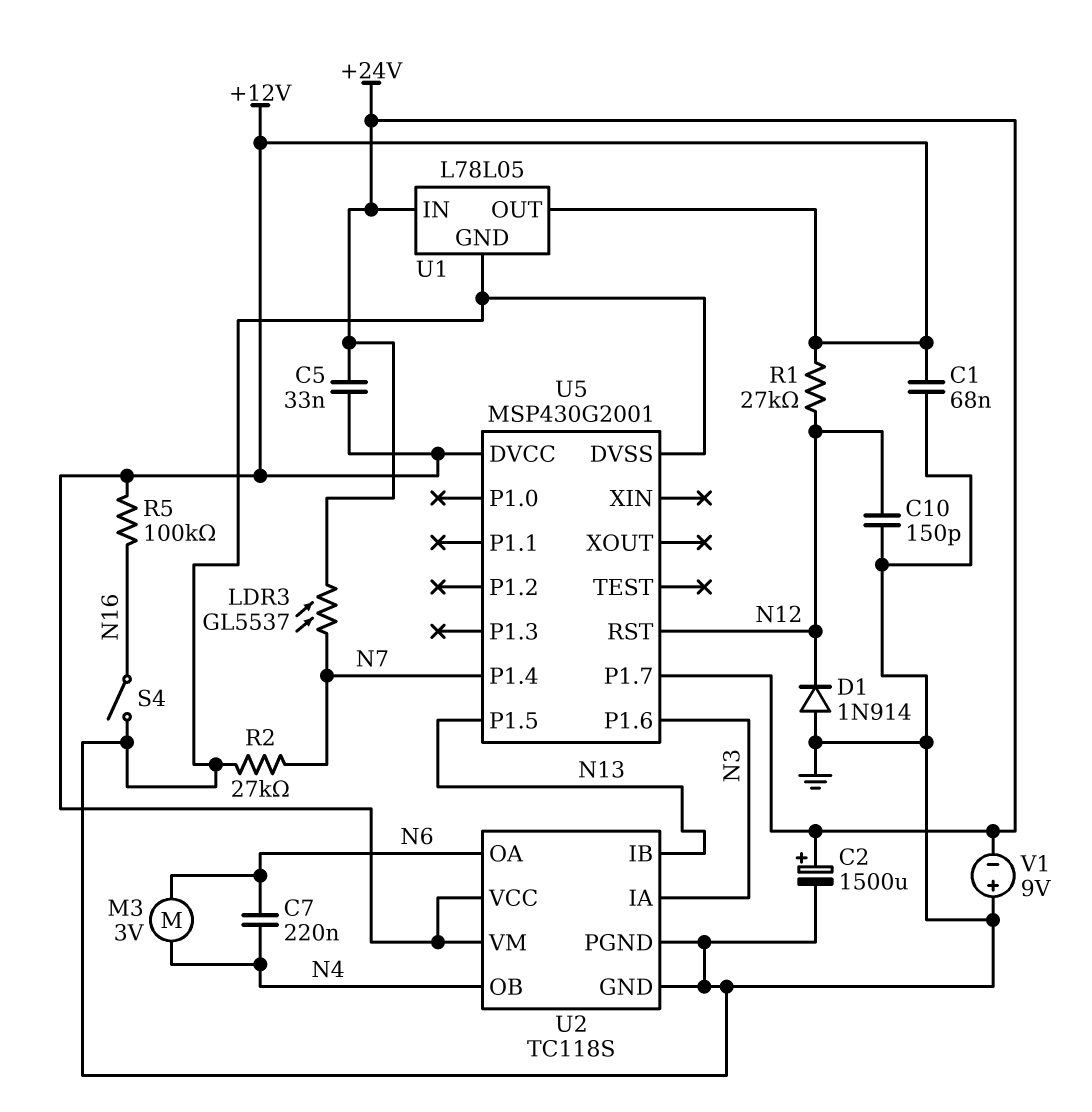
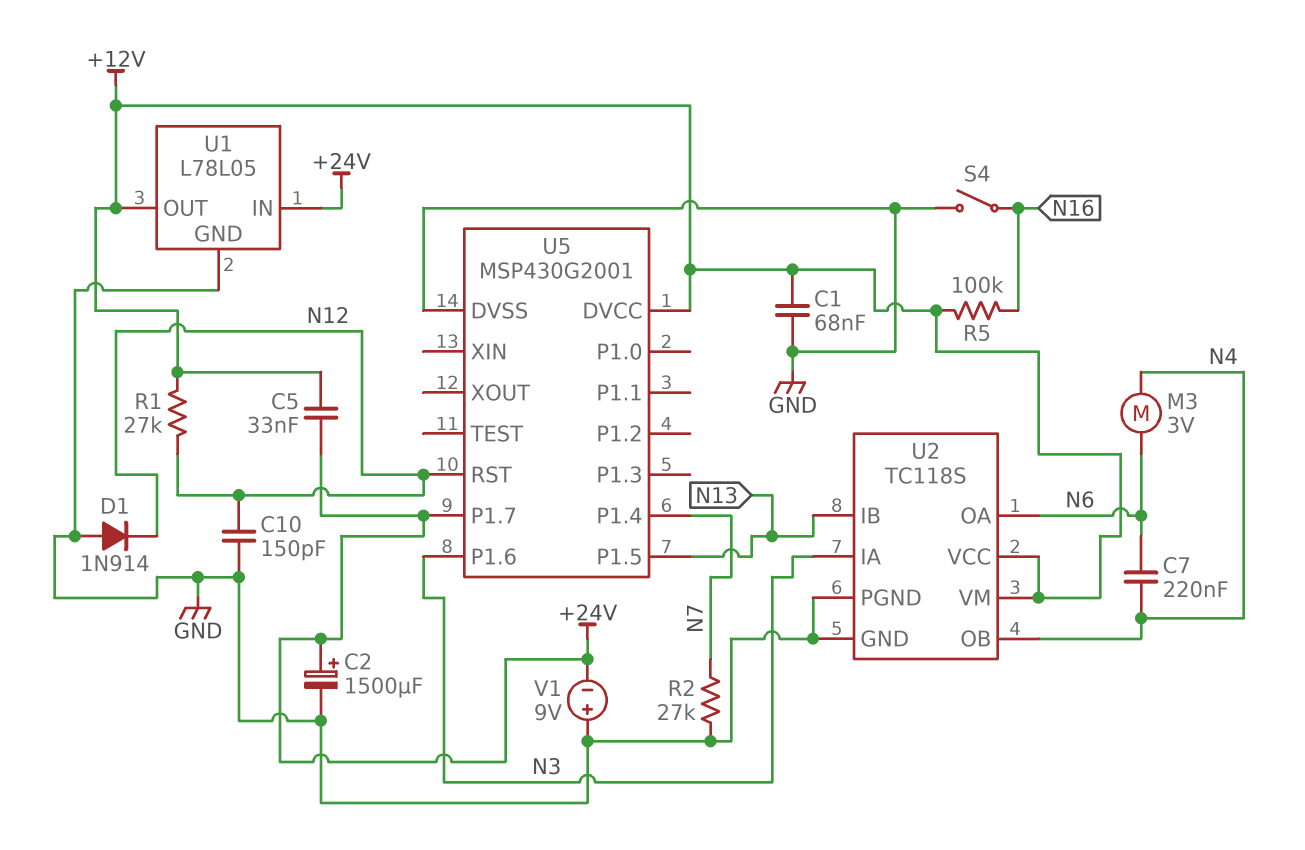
LDR3: GL5537 (+24V, N7) -> none

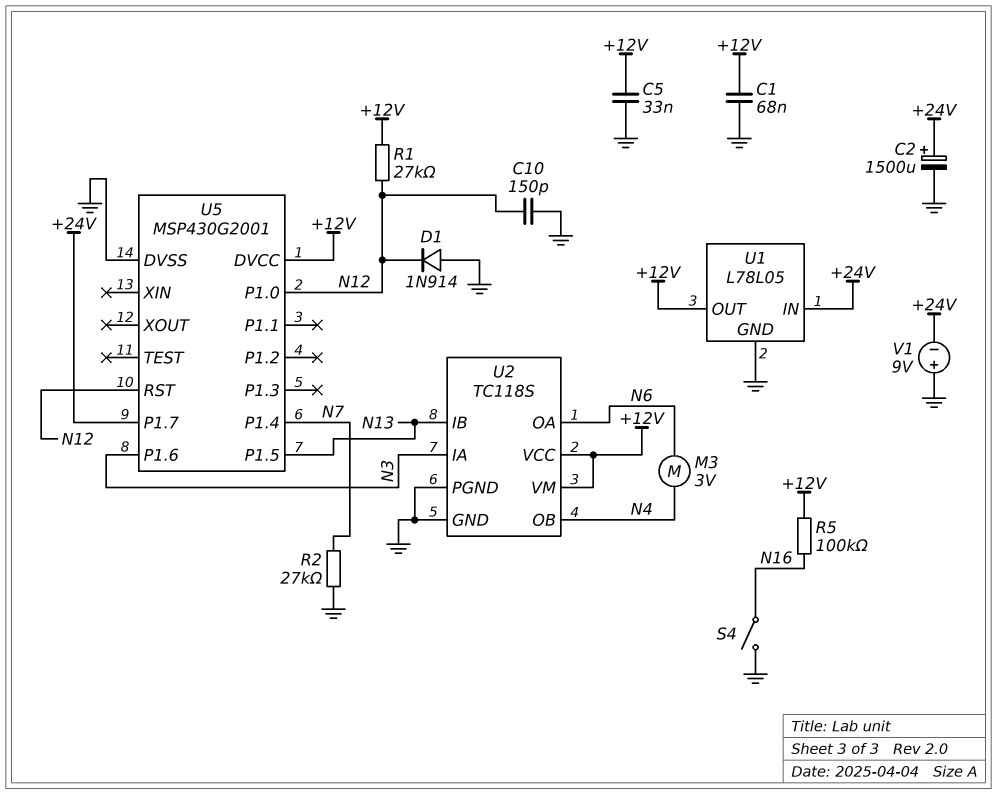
C5: 33nF (+12V, +24V) -> 33nF (+12V, GND)
C7: 220nF (N4, N6) -> none
U5 pin P1.0: none -> N12

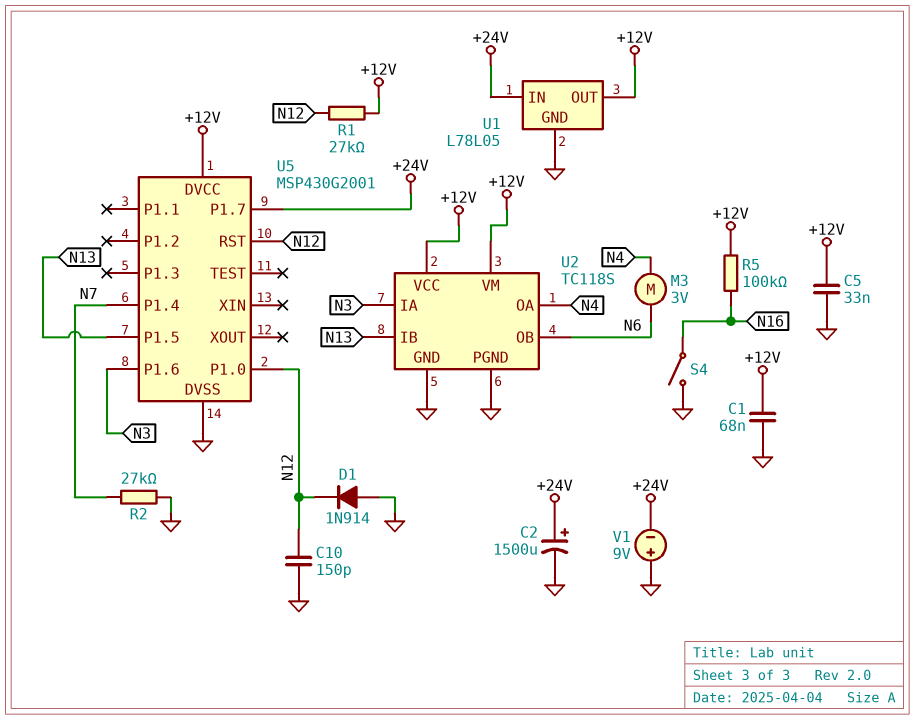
U2 pin OA: N6 -> N4
U2 pin OB: N4 -> N6

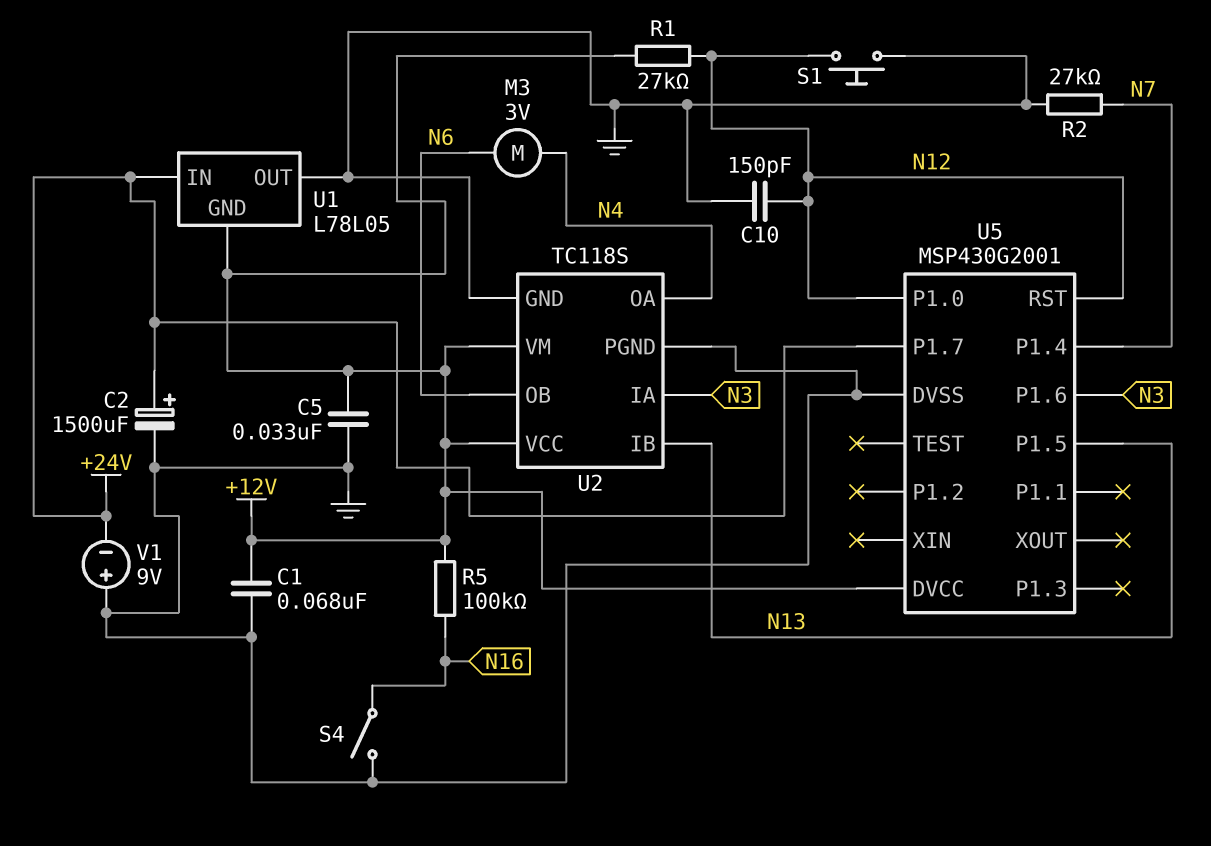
D1: diode 1N914 (A GND, K N12) -> none
S1: none -> button (GND, N12)
U1 pin GND: GND -> +12V
U1 pin OUT: +12V -> GND

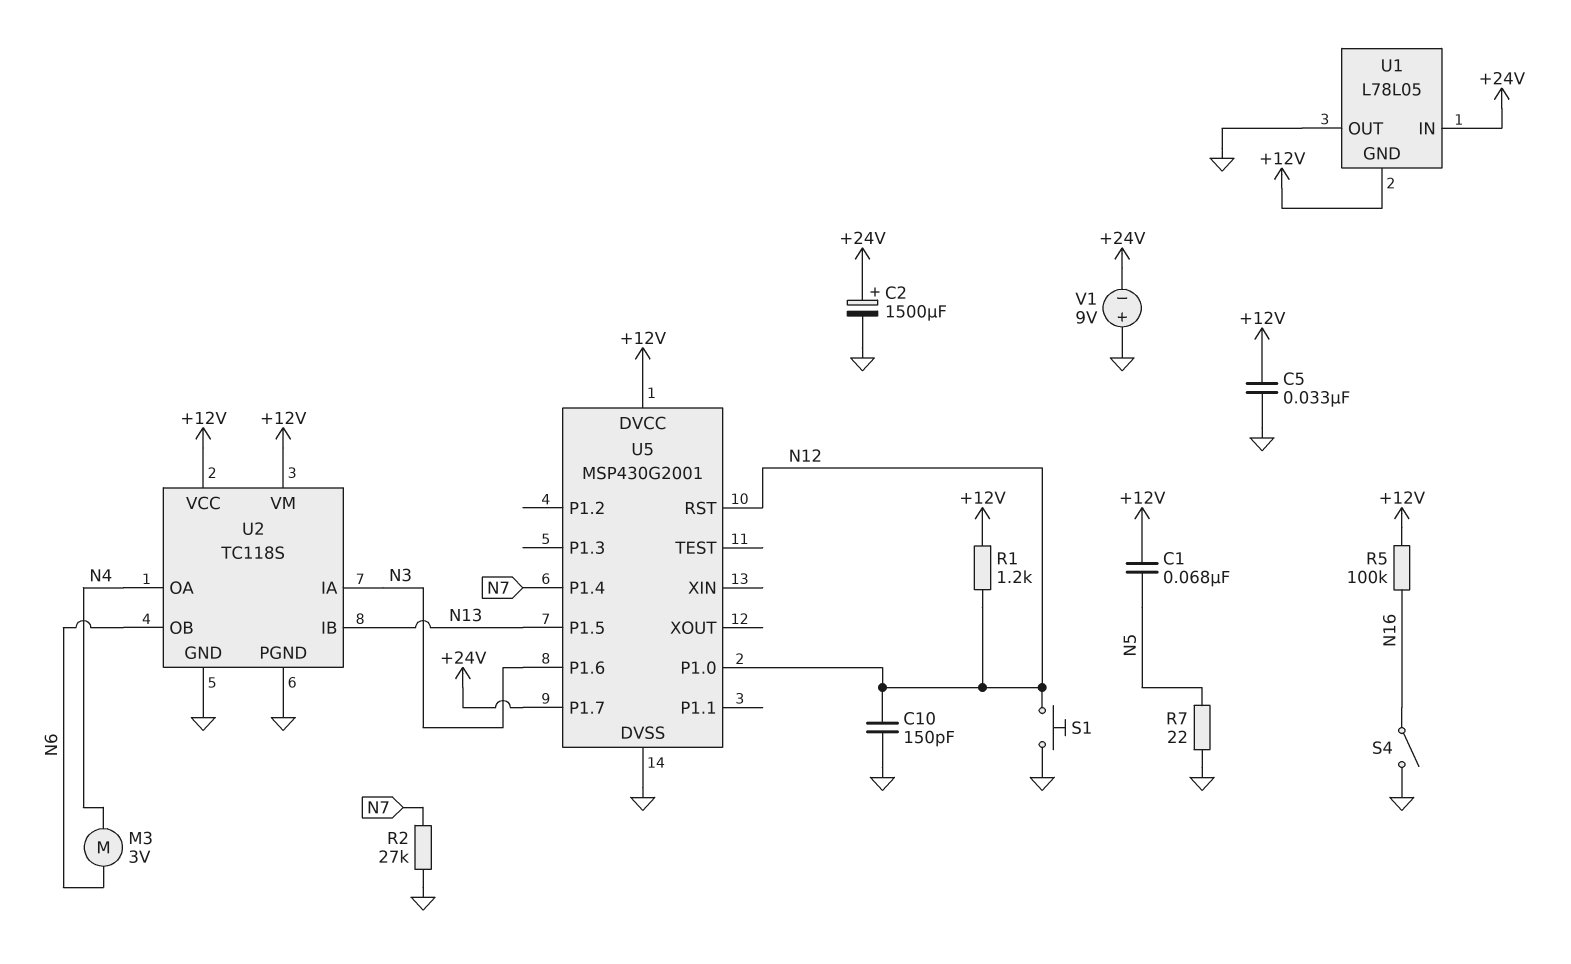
C1: 68nF (+12V, GND) -> 68nF (+12V, N5)
R1: 27k (+12V, N12) -> 1.2k (+12V, N12)
R7: none -> 22 (GND, N5)

